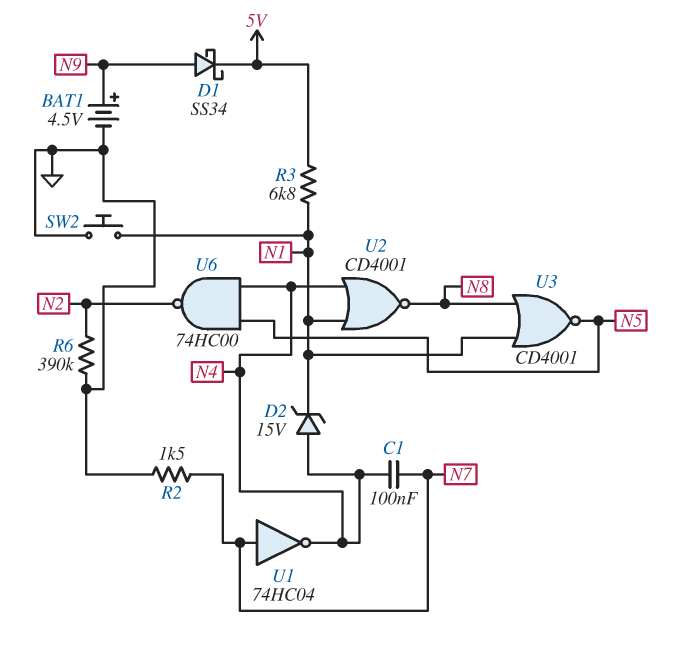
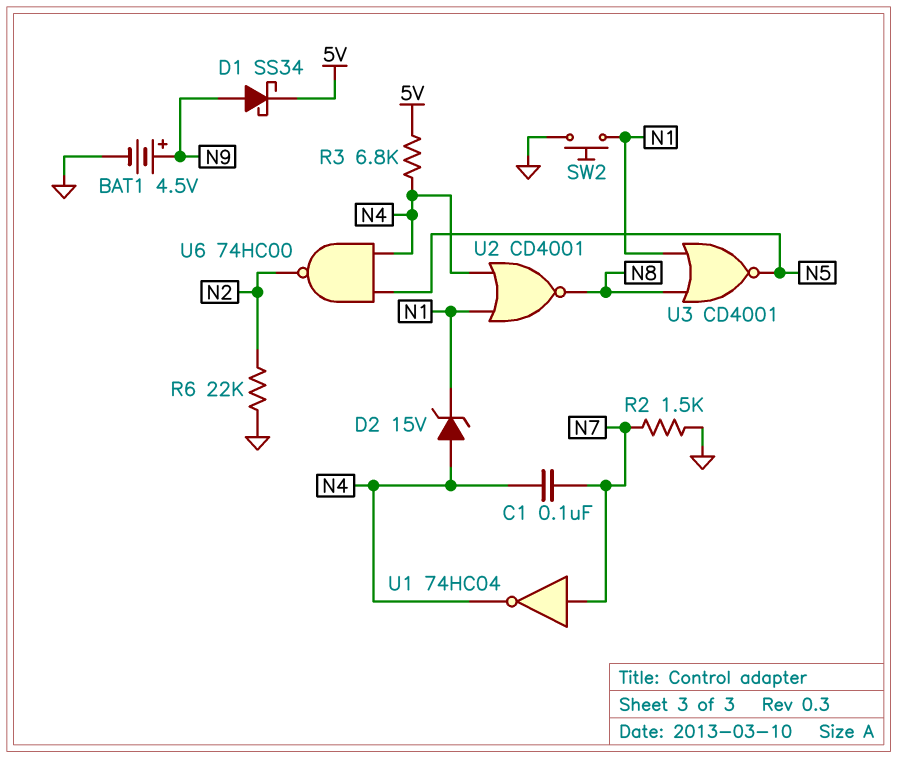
R3: 6.8k (5V, N1) -> 6.8k (5V, N4)
R6: 390k (GND, N2) -> 22k (GND, N2)

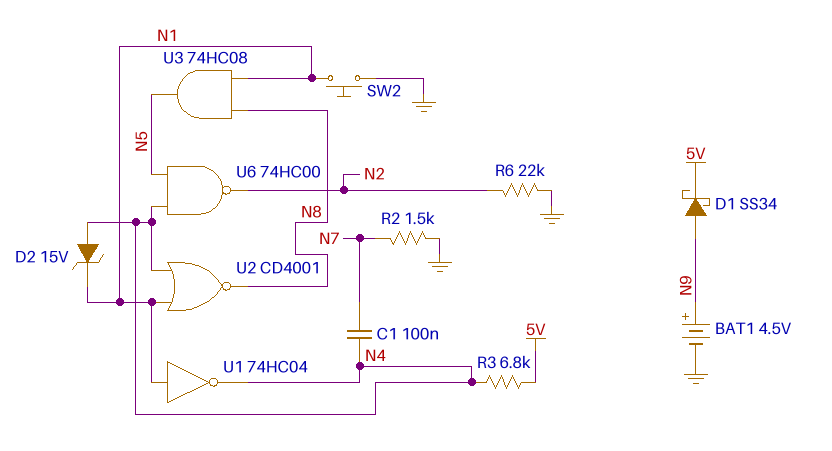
U1: NOT 74HC04 (in N7, out N4) -> NOT 74HC04 (in N1, out N4)
U3: NOR CD4001 (in N1, in N8, out N5) -> AND 74HC08 (in N1, in N8, out N5)

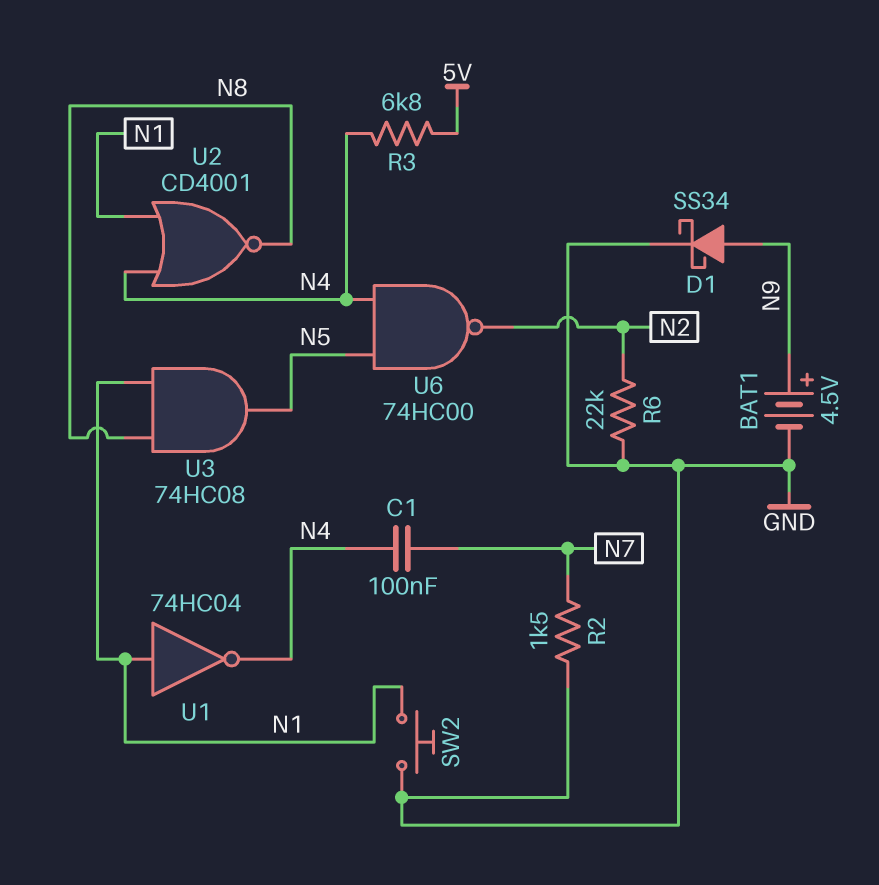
D1: schottky SS34 (A N9, K 5V) -> schottky SS34 (A N9, K GND)
D2: zener 15V (A N4, K N1) -> none

